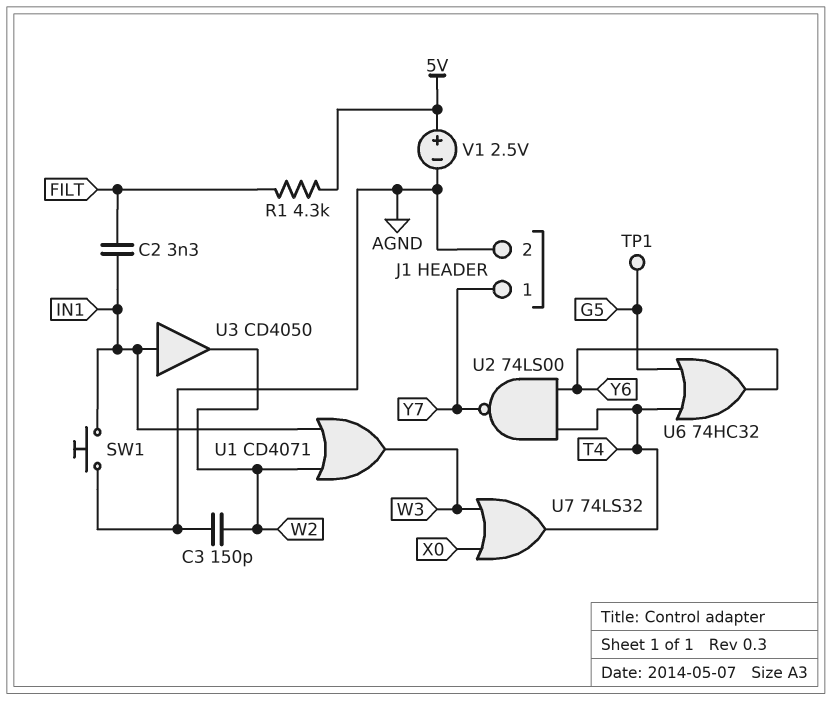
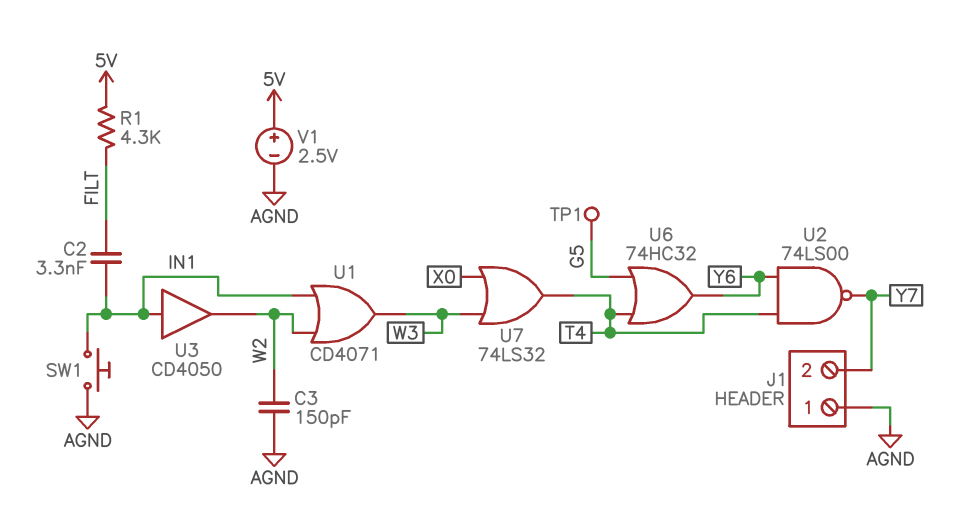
J1 pin 1: Y7 -> AGND
J1 pin 2: AGND -> Y7

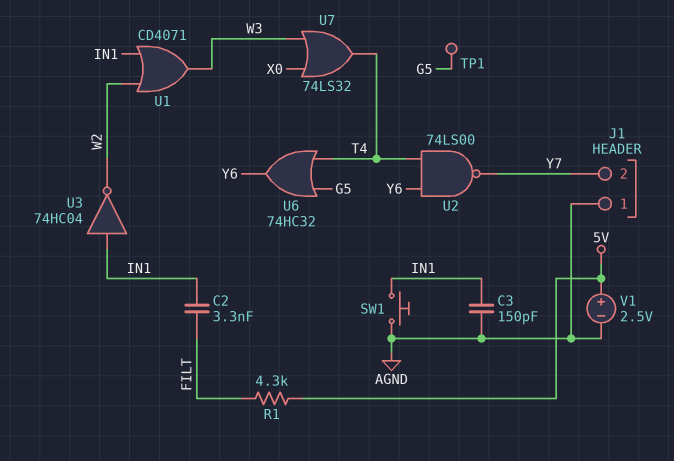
C3: 150pF (AGND, W2) -> 150pF (AGND, IN1)
U3: buffer CD4050 (in IN1, out W2) -> NOT 74HC04 (in IN1, out W2)

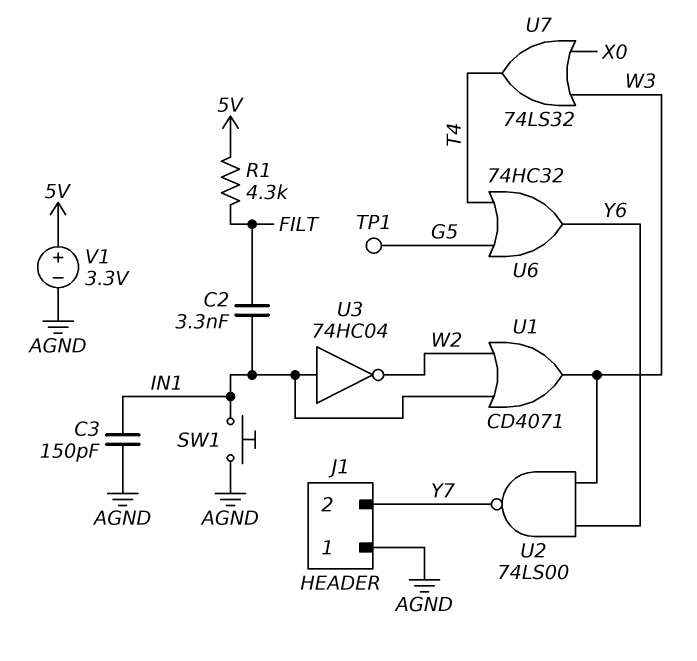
U2: NAND 74LS00 (in T4, in Y6, out Y7) -> NAND 74LS00 (in W3, in Y6, out Y7)
V1: 2.5V (plus 5V, minus AGND) -> 3.3V (plus 5V, minus AGND)

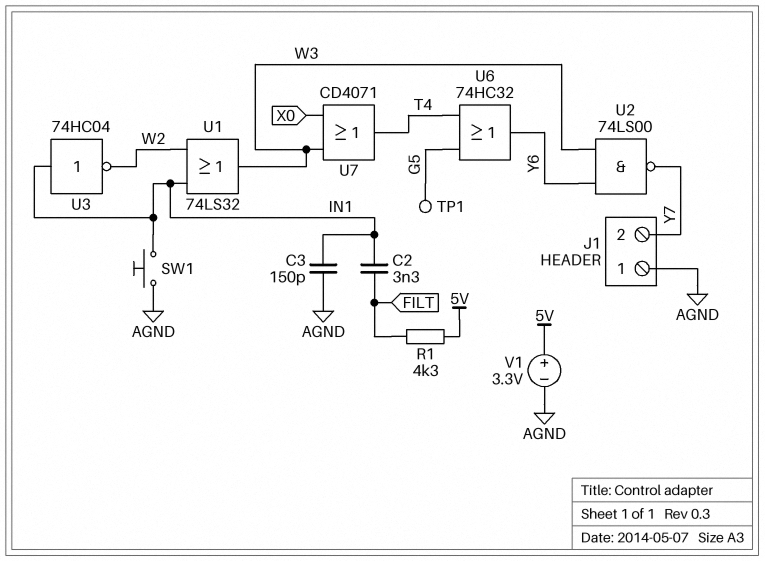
U1: OR CD4071 (in IN1, in W2, out W3) -> OR 74LS32 (in IN1, in W2, out W3)
U7: OR 74LS32 (in W3, in X0, out T4) -> OR CD4071 (in W3, in X0, out T4)

